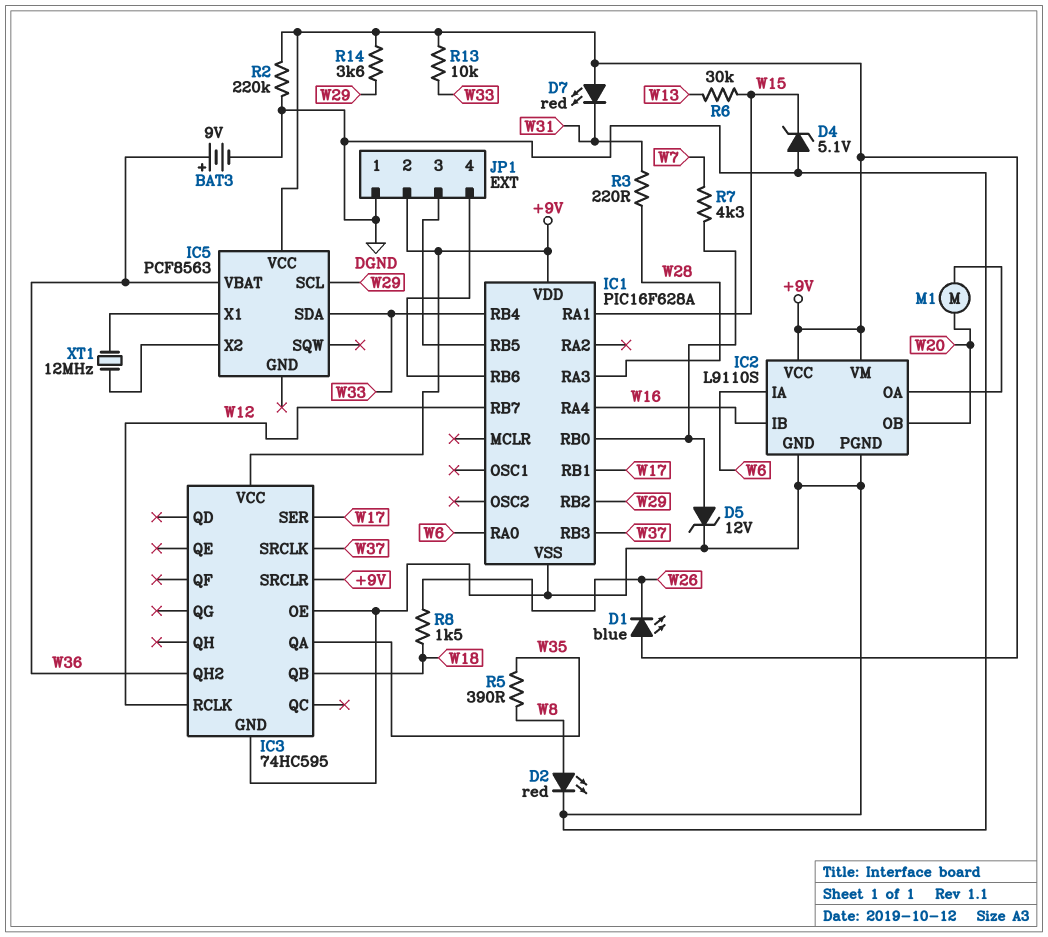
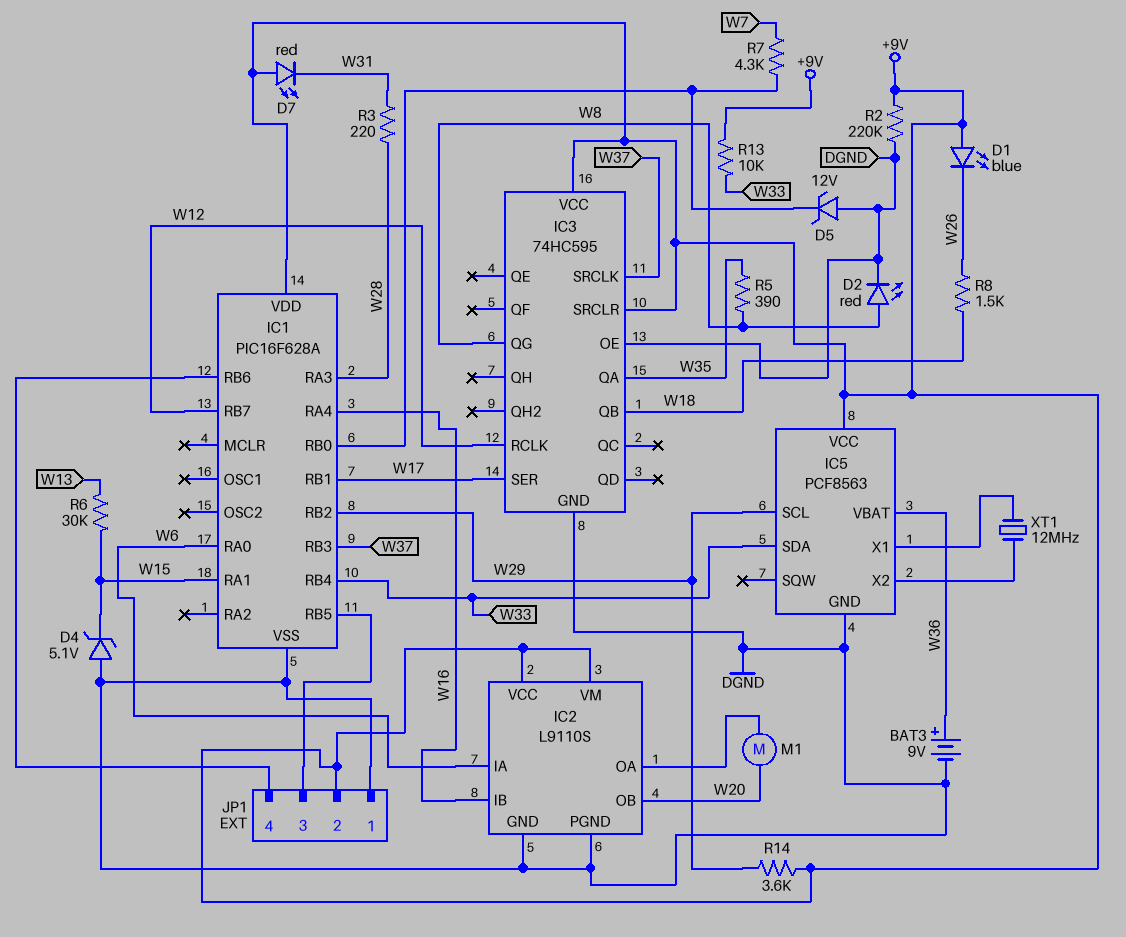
D5: zener 12V (A IC1/RB0, K DGND) -> zener 12V (A DGND, K IC1/RB0)
IC3 pin QG: none -> W8
IC3 pin QH2: W36 -> none
IC5 pin GND: none -> DGND

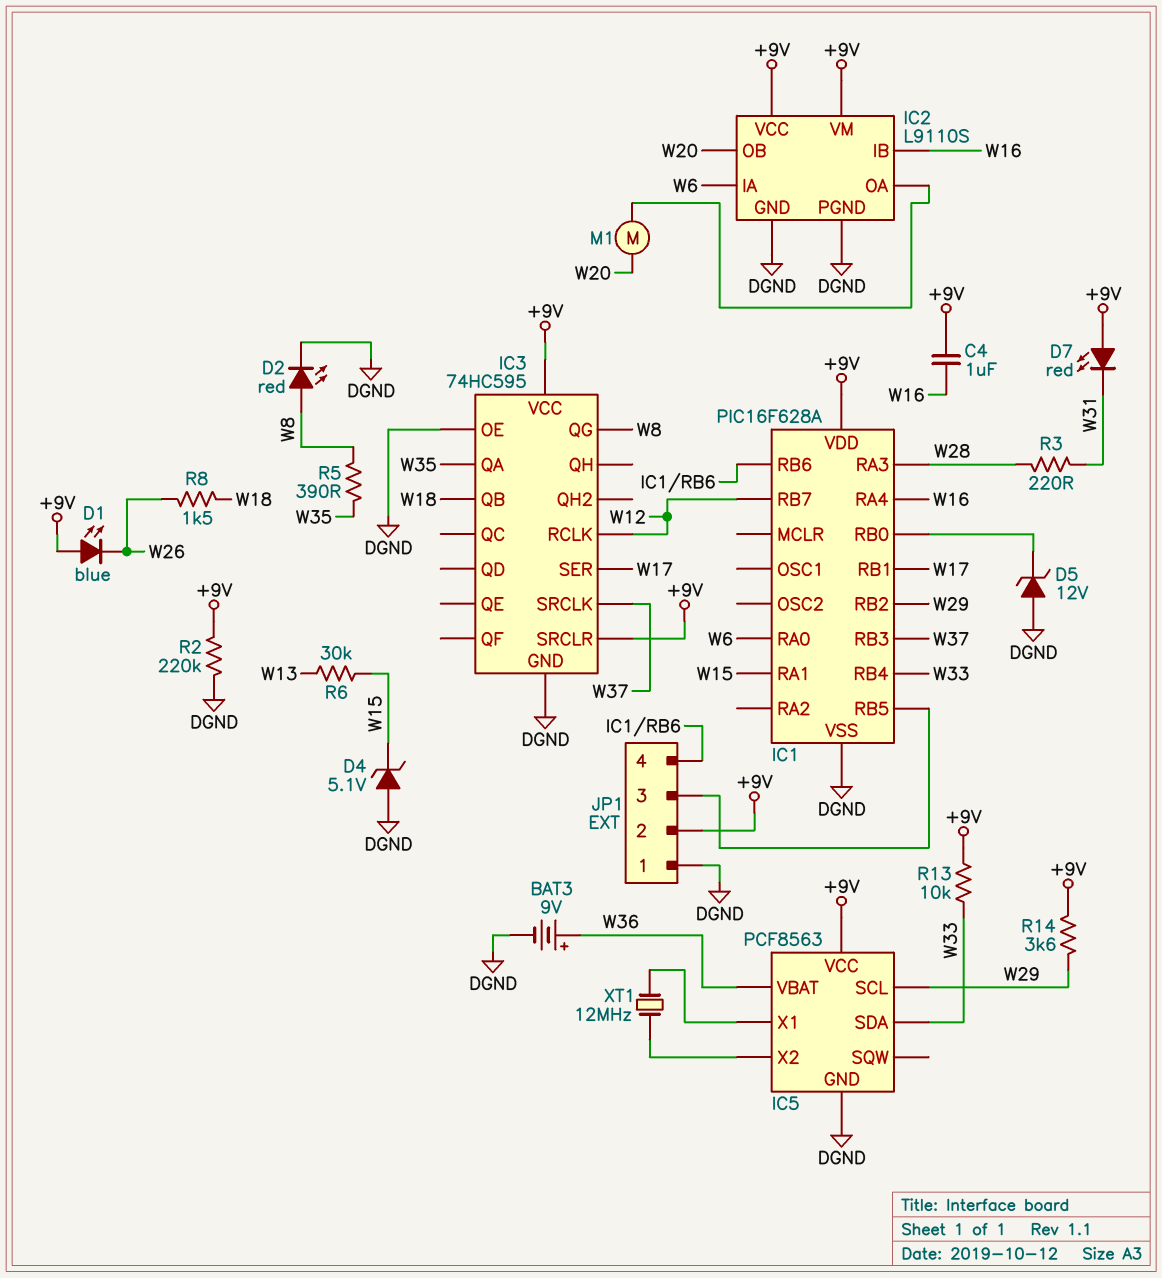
C4: none -> 1uF (+9V, W16)
R7: 4.3k (IC1/RB0, W7) -> none

